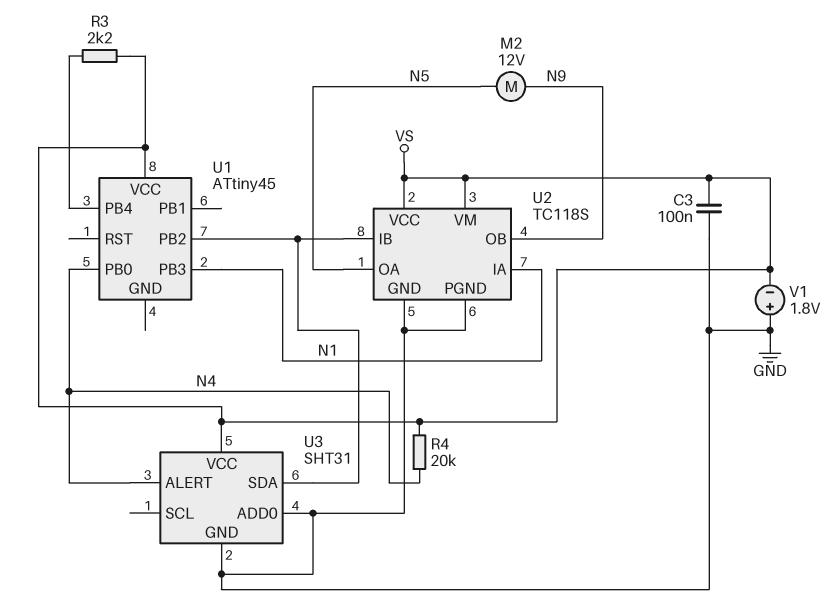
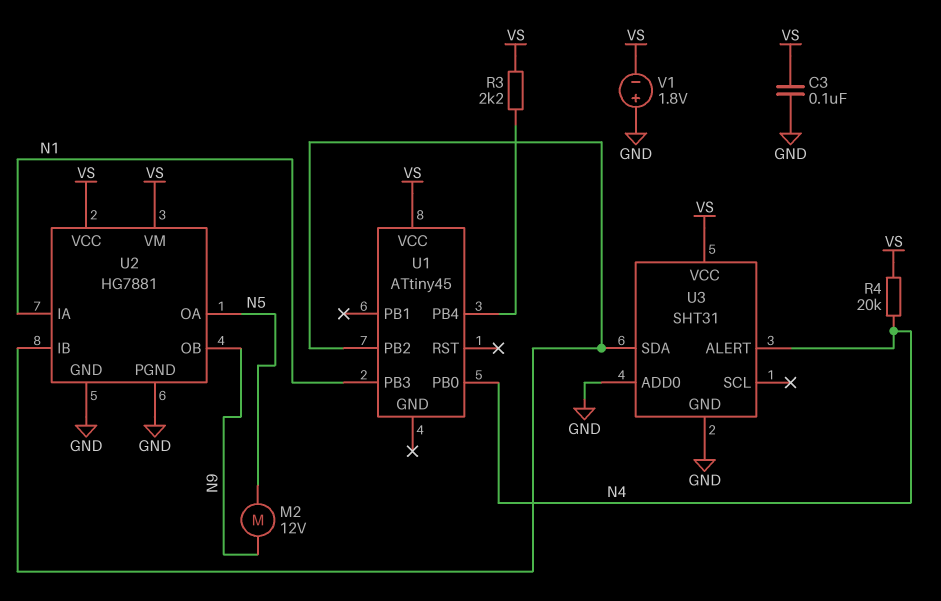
U2: TC118S -> HG7881

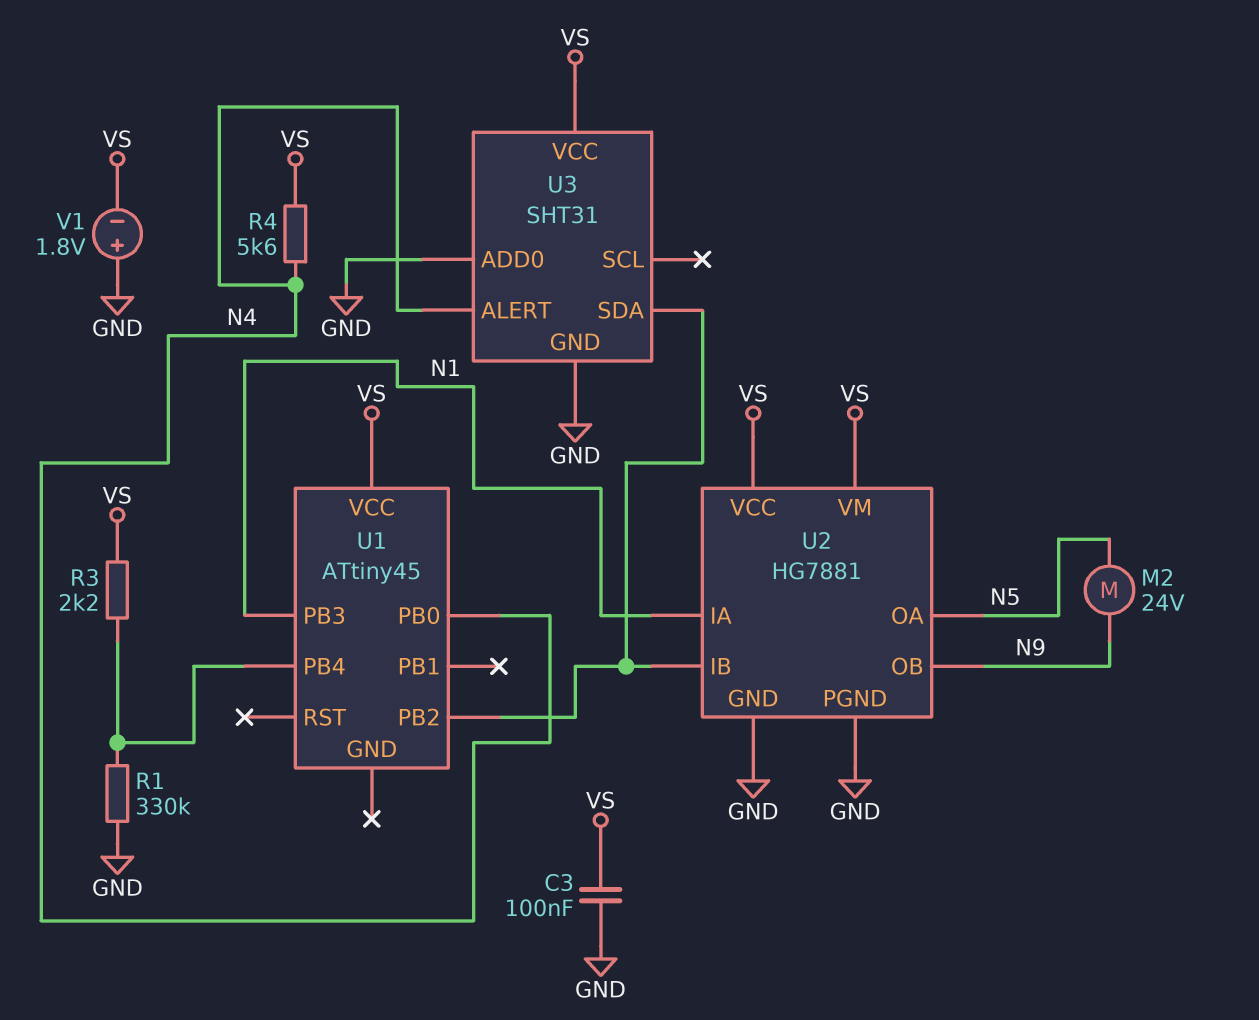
M2: motor 12V (N5, N9) -> motor 24V (N5, N9)
R1: none -> 330k (GND, U1/PB4)
R4: 20k (N4, VS) -> 5.6k (N4, VS)

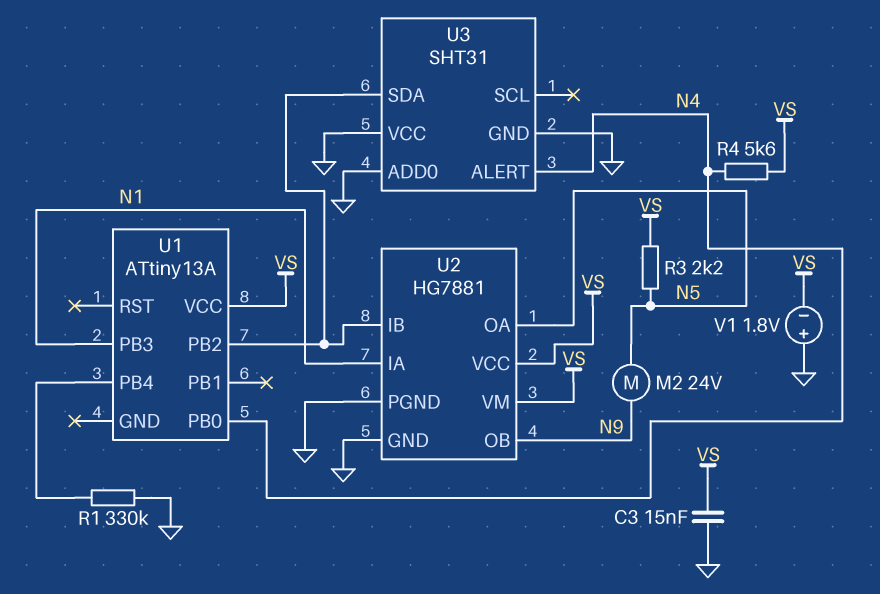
C3: 100nF (GND, VS) -> 15nF (GND, VS)
R3: 2.2k (U1/PB4, VS) -> 2.2k (N5, VS)
U1: ATtiny45 -> ATtiny13A
U3 pin VCC: VS -> GND

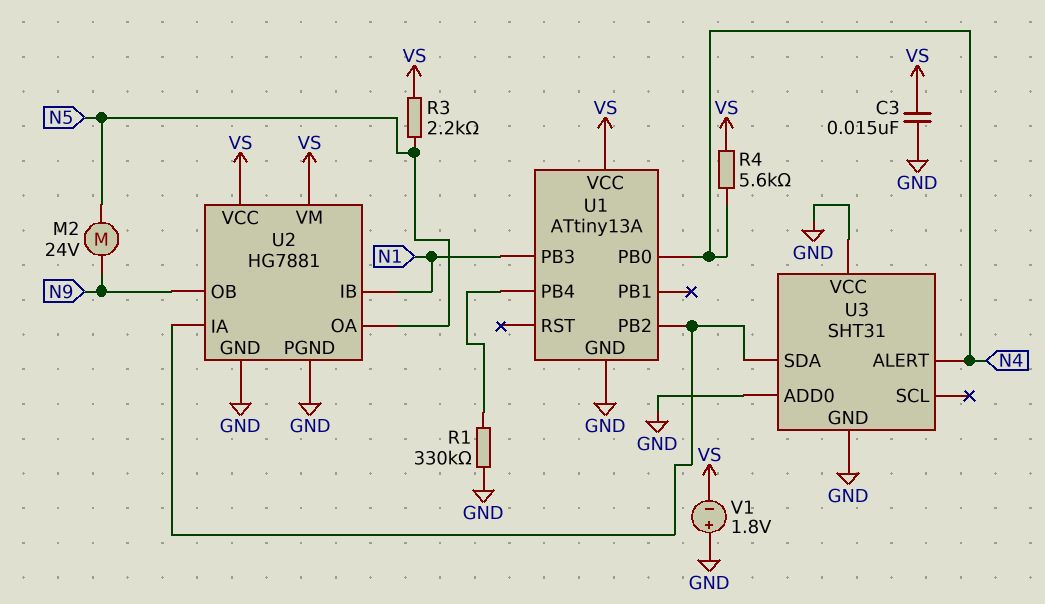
U1 pin GND: none -> GND
U2 pin IA: N1 -> U1/PB2
U2 pin IB: U1/PB2 -> N1

